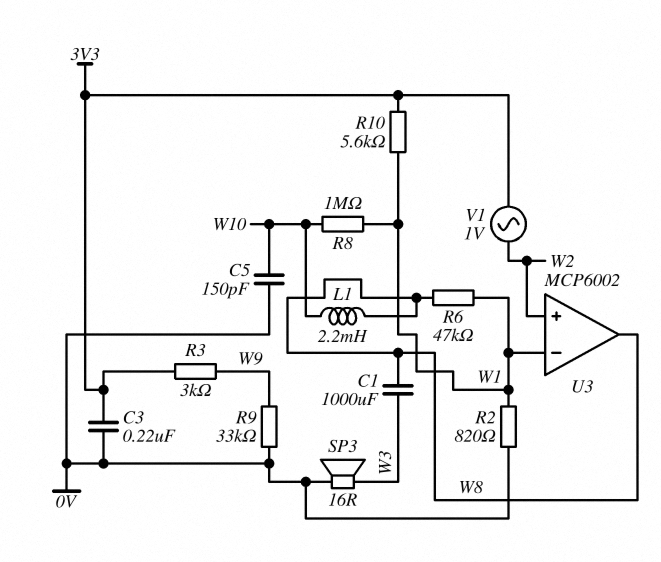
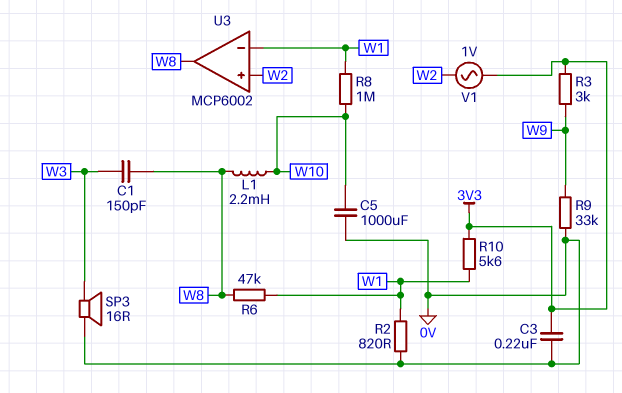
C1: 1000uF (W3, W8) -> 150pF (W3, W8)
C5: 150pF (0V, W10) -> 1000uF (0V, W10)

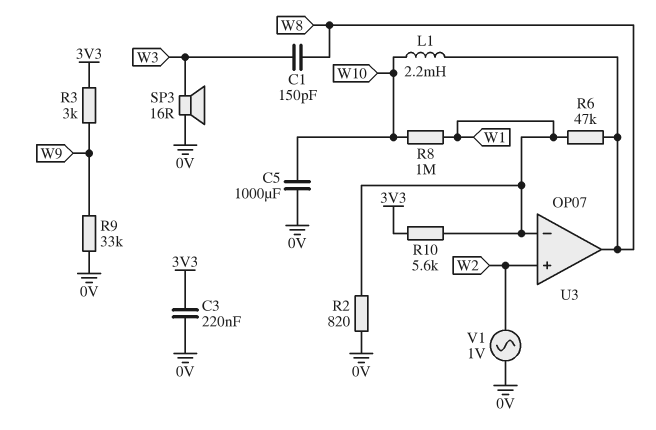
U3: MCP6002 -> OP07
V1: AC 1V (3V3, W2) -> AC 1V (0V, W2)

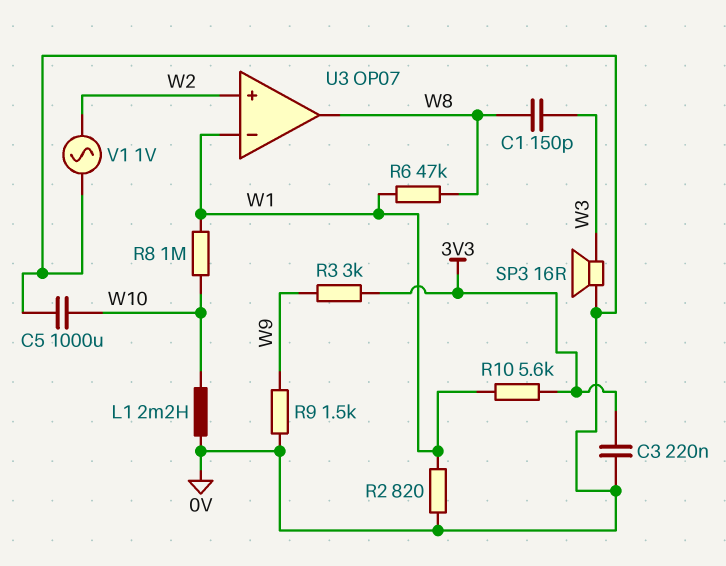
L1: 2.2mH (W8, W10) -> 2.2mH (0V, W10)
R9: 33k (0V, W9) -> 1.5k (0V, W9)

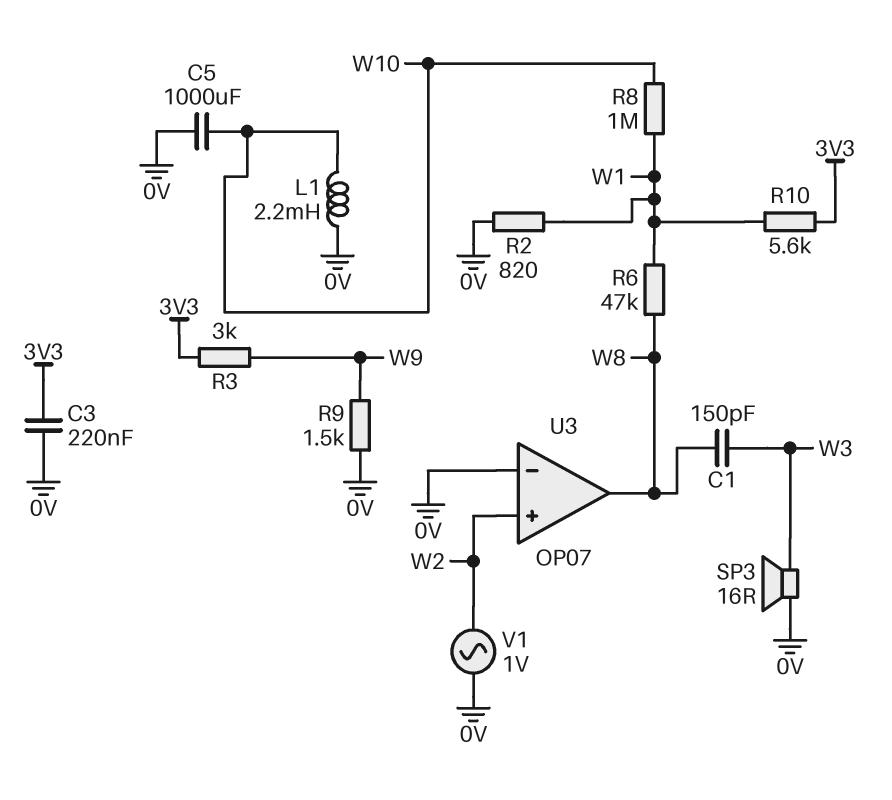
U3 pin in-: W1 -> 0V

